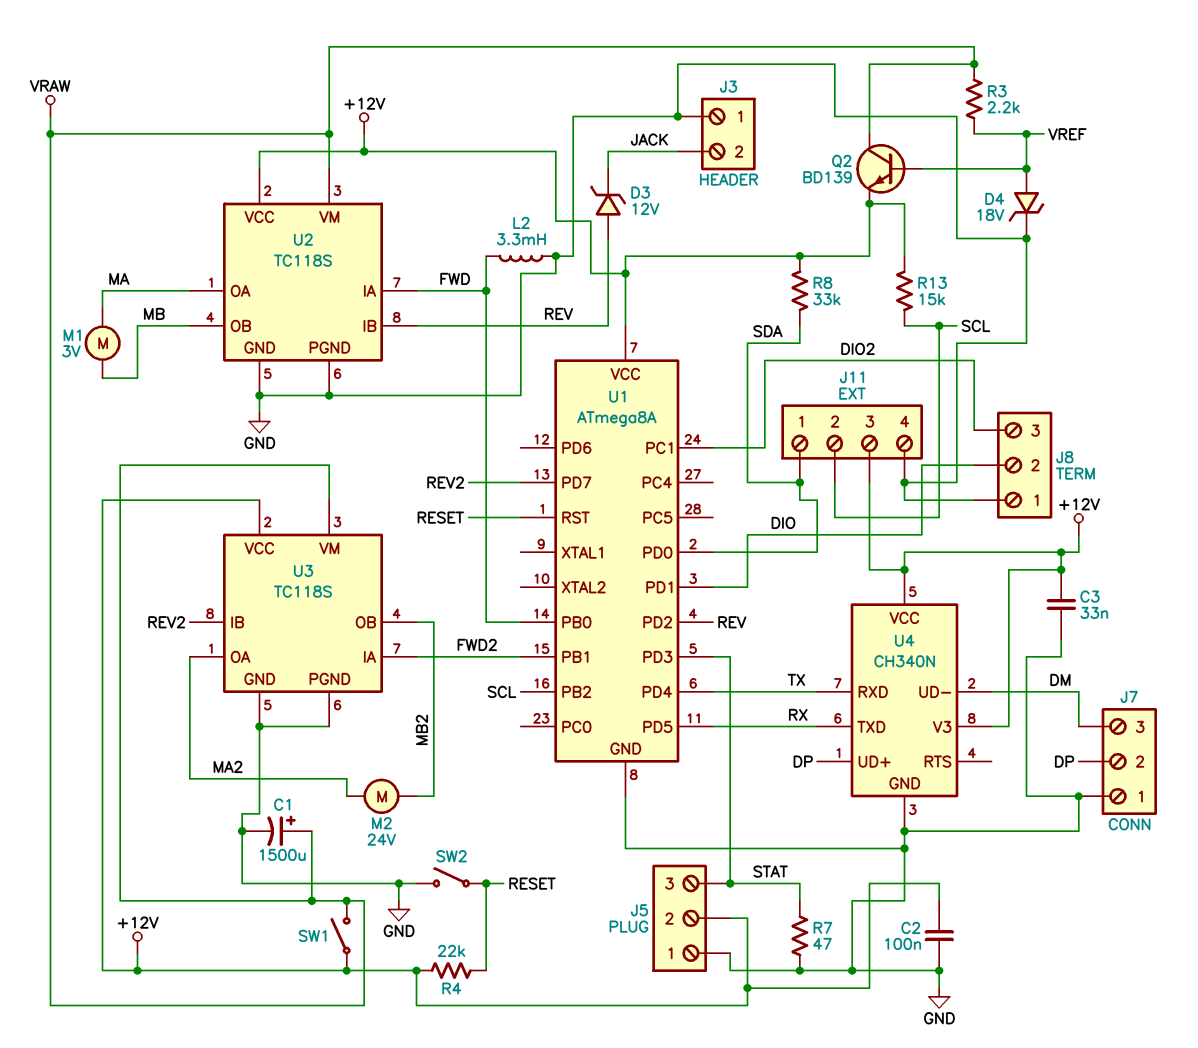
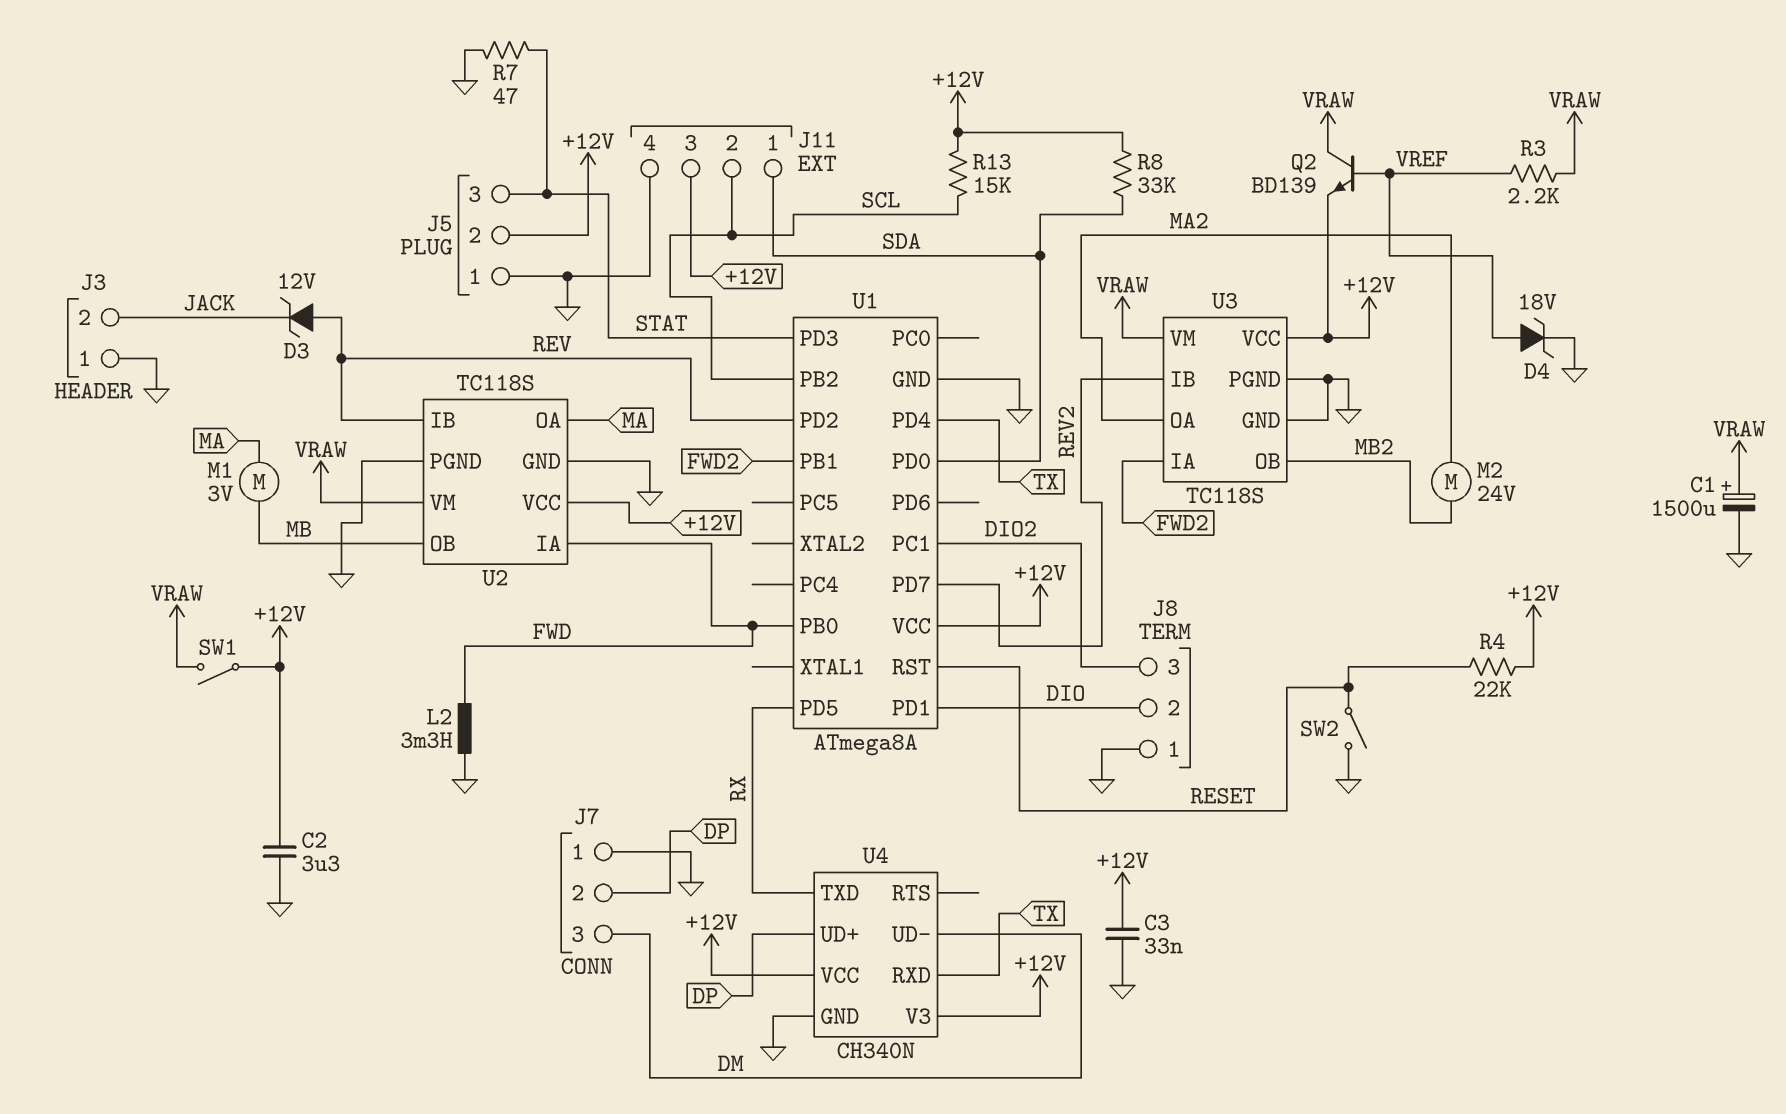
C2: 100nF (+12V, GND) -> 3.3uF (+12V, GND)

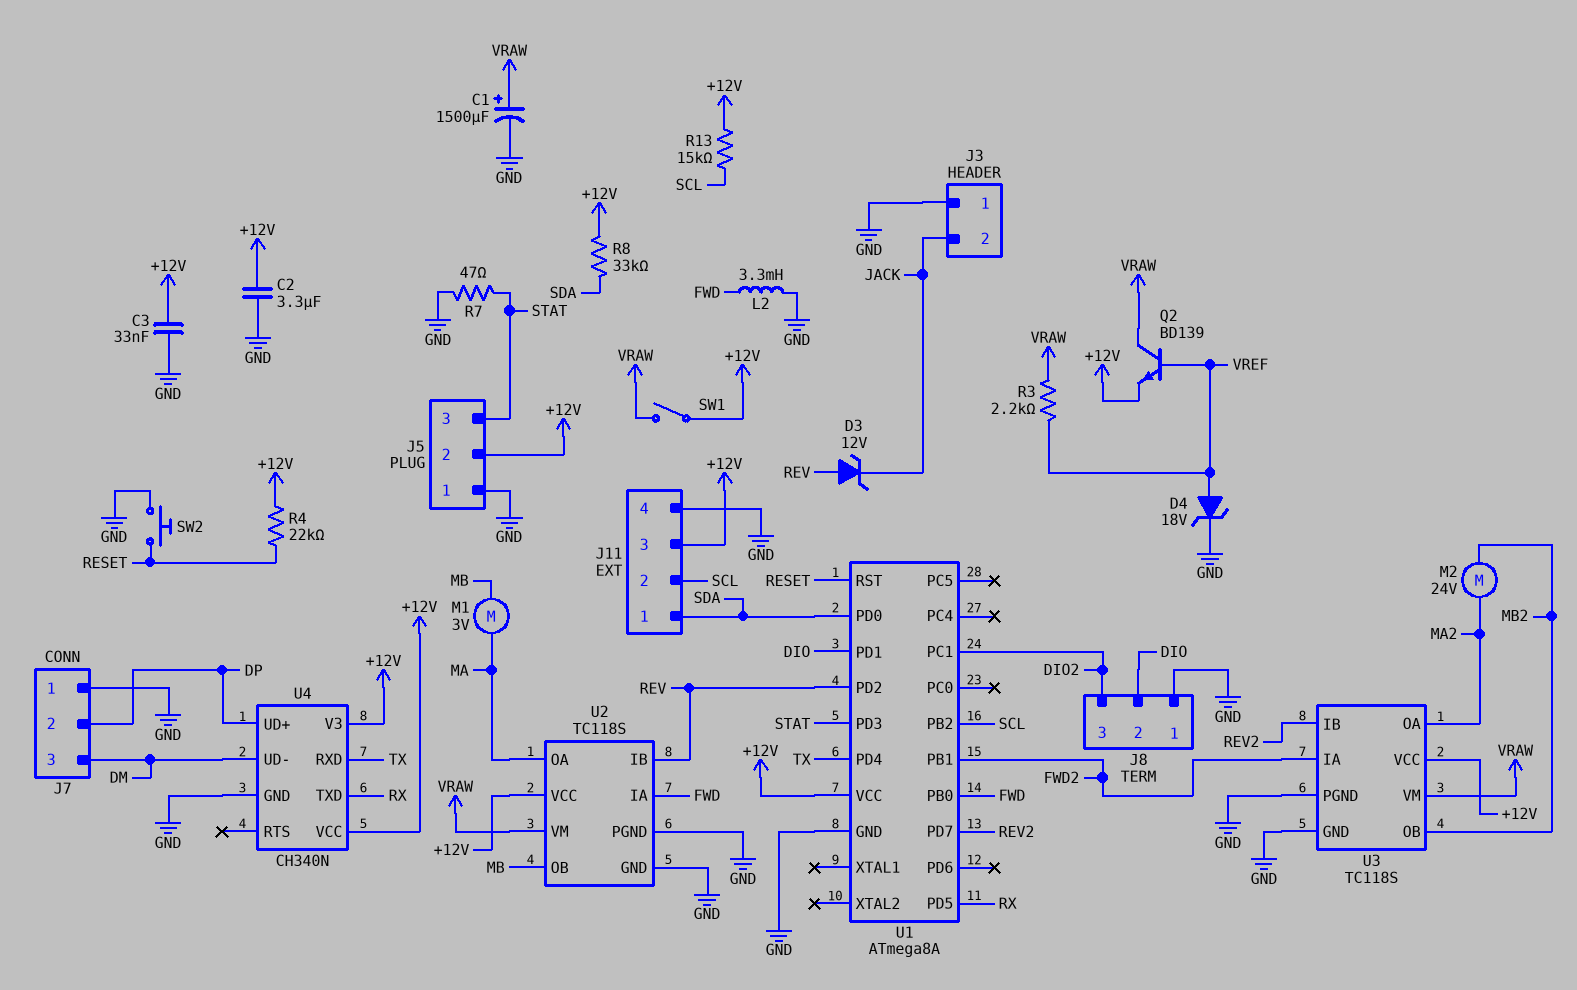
SW2: switch (GND, RESET) -> button (GND, RESET)

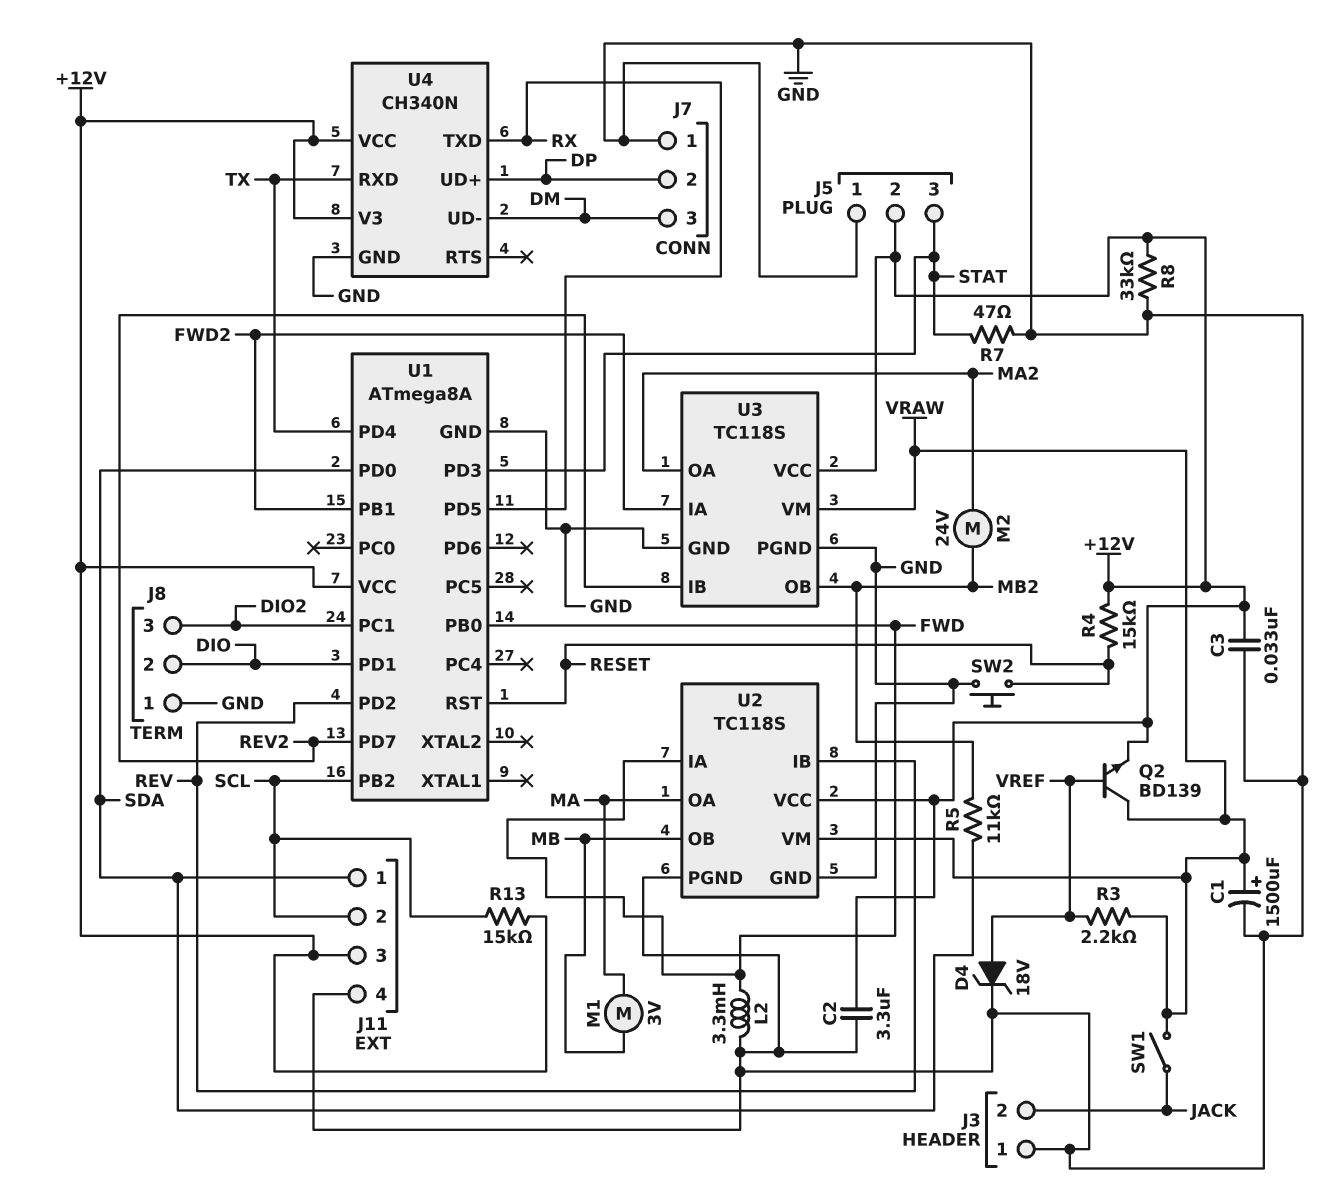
D3: zener 12V (A REV, K JACK) -> none
R4: 22k (+12V, RESET) -> 15k (+12V, RESET)
R5: none -> 11k (MB2, SDA)
R8: 33k (+12V, SDA) -> 33k (+12V, GND)
SW1: switch (+12V, VRAW) -> switch (JACK, VRAW)

